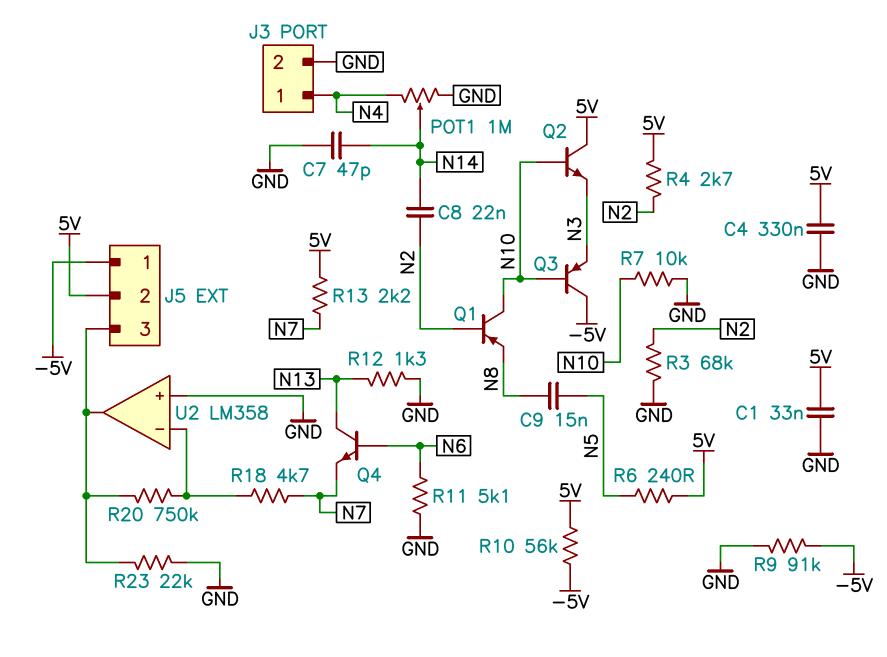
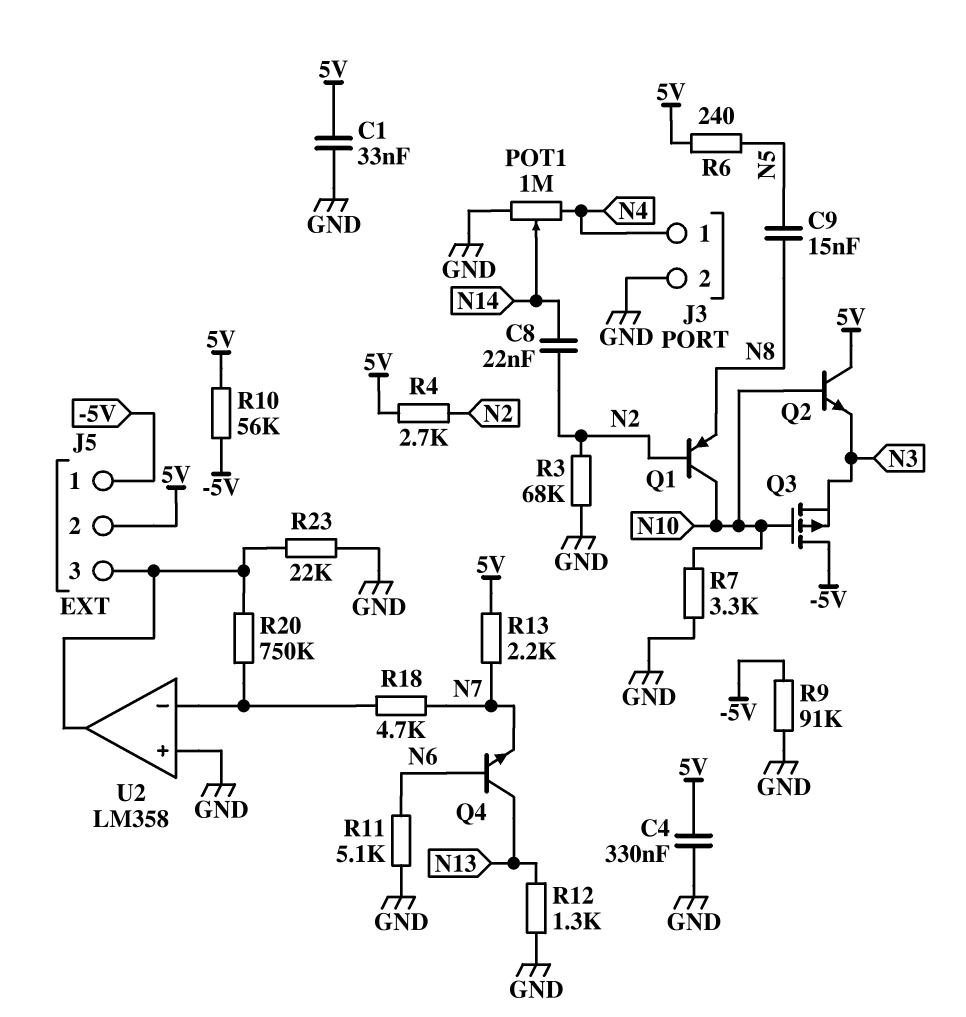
C7: 47pF (GND, N14) -> none
Q3: PNP (B N10, C -5V, E N3) -> PMOS (G N10, D -5V, S N3)
R7: 10k (GND, N10) -> 3.3k (GND, N10)

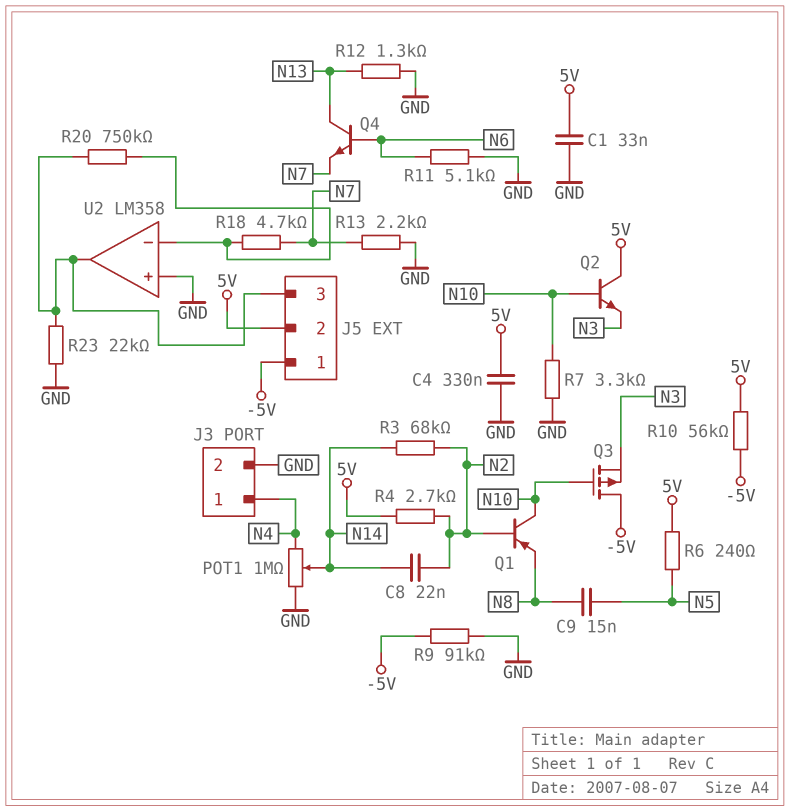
R3: 68k (GND, N2) -> 68k (N2, N14)
R13: 2.2k (5V, N7) -> 2.2k (GND, N7)

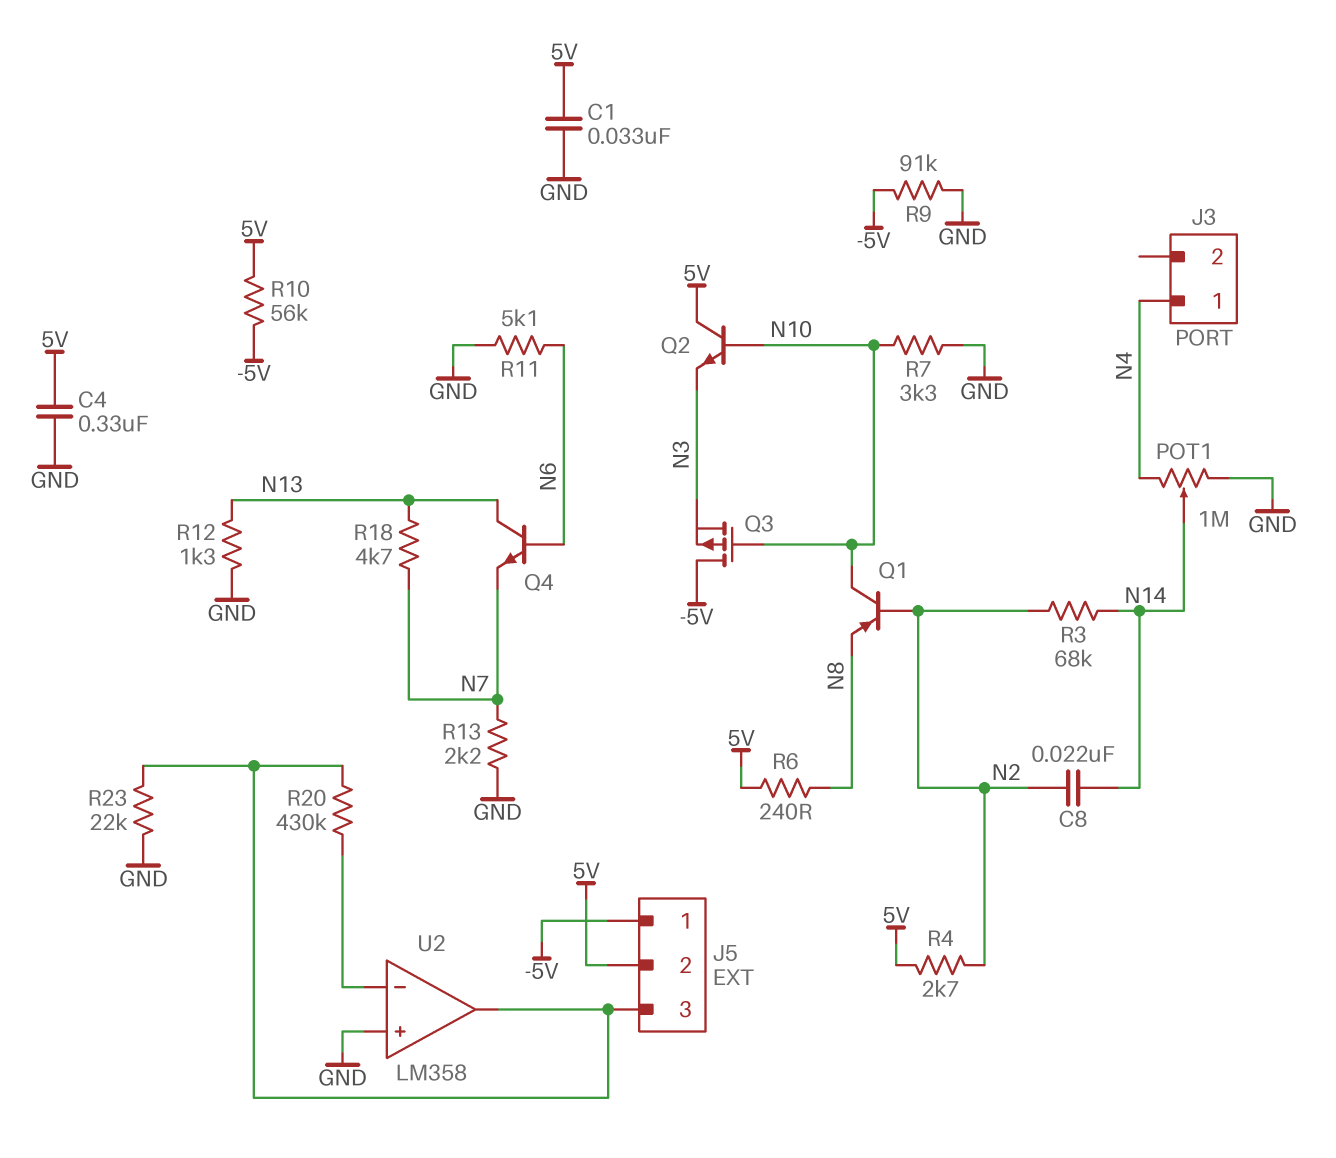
C9: 15nF (N5, N8) -> none
J3 pin 2: GND -> none
R6: 240 (5V, N5) -> 240 (5V, N8)
R18: 4.7k (N7, U2/in-) -> 4.7k (N7, N13)
R20: 750k (J5/3, U2/in-) -> 430k (J5/3, U2/in-)

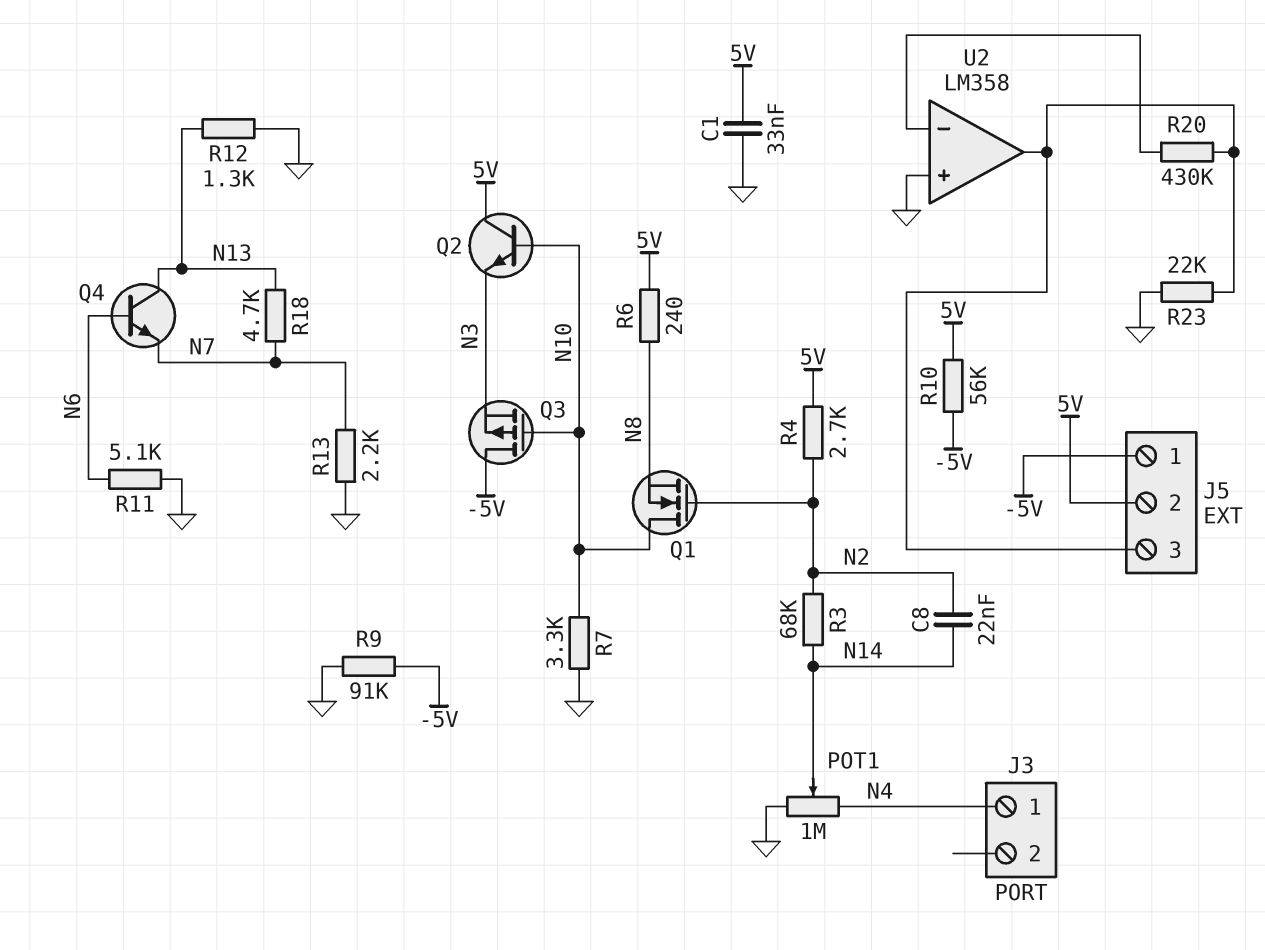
C4: 330nF (5V, GND) -> none
Q1: PNP (B N2, C N10, E N8) -> NMOS (G N2, D N10, S N8)

